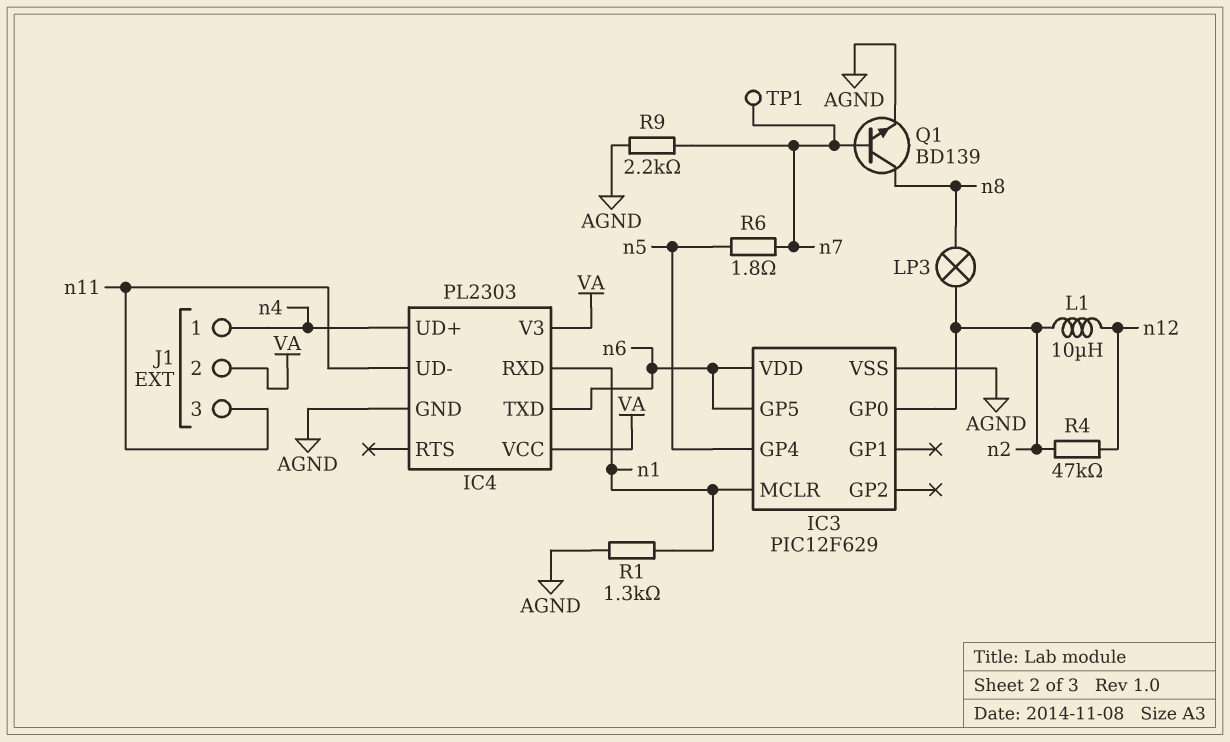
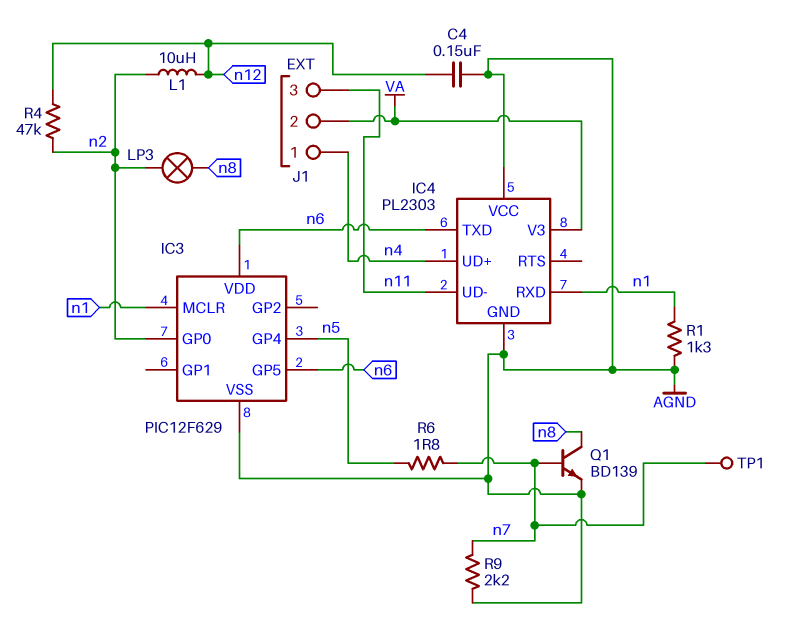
C4: none -> 150nF (AGND, n12)
IC4 pin VCC: VA -> AGND

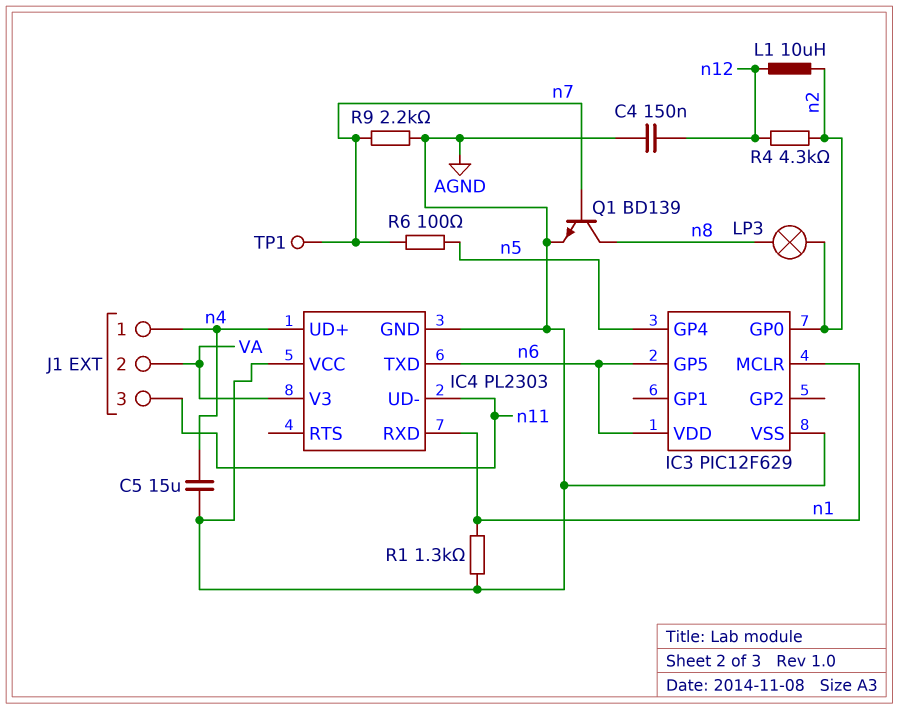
C5: none -> 15uF (AGND, n4)
R4: 47k (n2, n12) -> 4.3k (n2, n12)
R6: 1.8 (n5, n7) -> 100 (n5, n7)

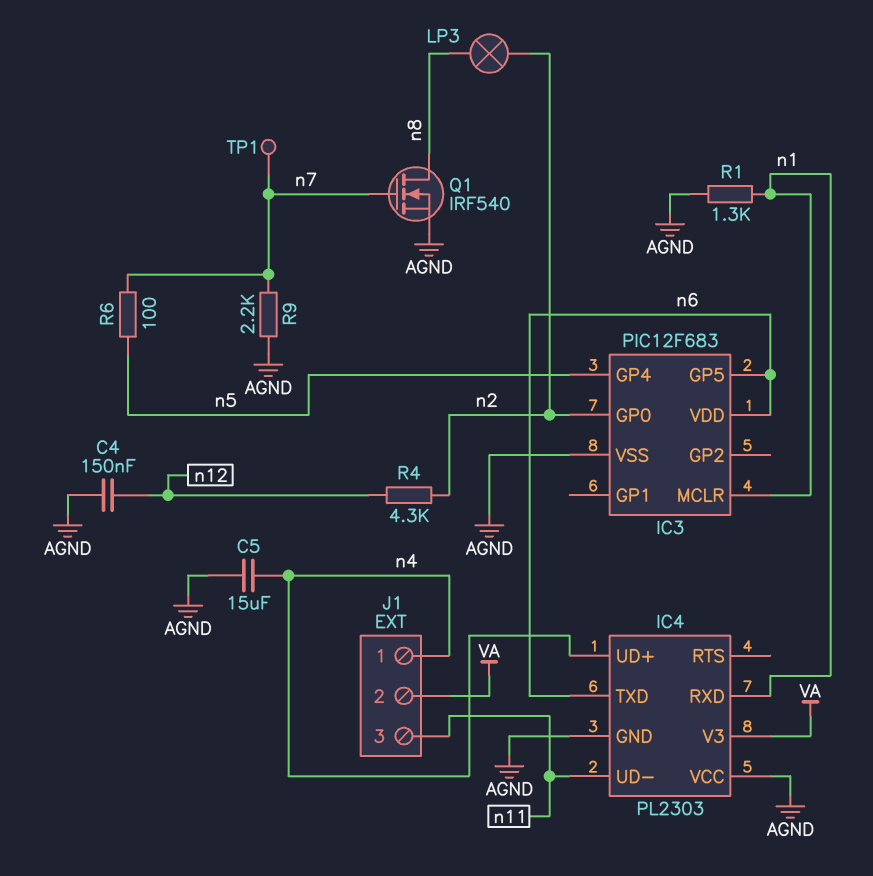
IC3: PIC12F629 -> PIC12F683
L1: 10uH (n2, n12) -> none
Q1: NPN BD139 (B n7, C n8, E AGND) -> NMOS IRF540 (G n7, D n8, S AGND)

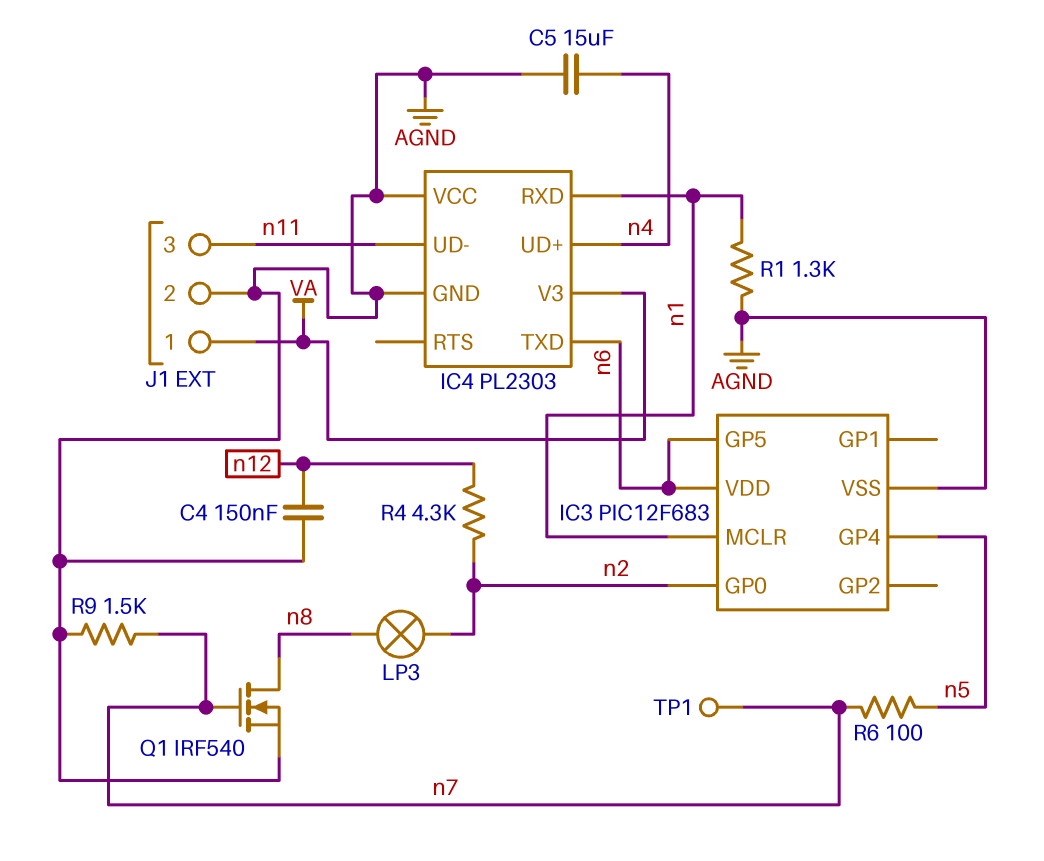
J1 pin 1: n4 -> VA
J1 pin 2: VA -> AGND
R9: 2.2k (AGND, n7) -> 1.5k (AGND, n7)

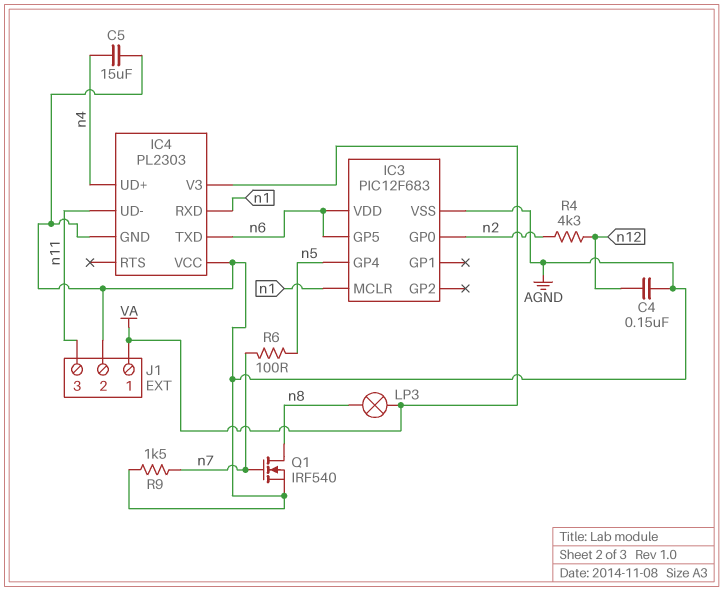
LP3: lamp (n2, n8) -> lamp (VA, n8)
R1: 1.3k (AGND, n1) -> none
TP1: test point (n7) -> none

